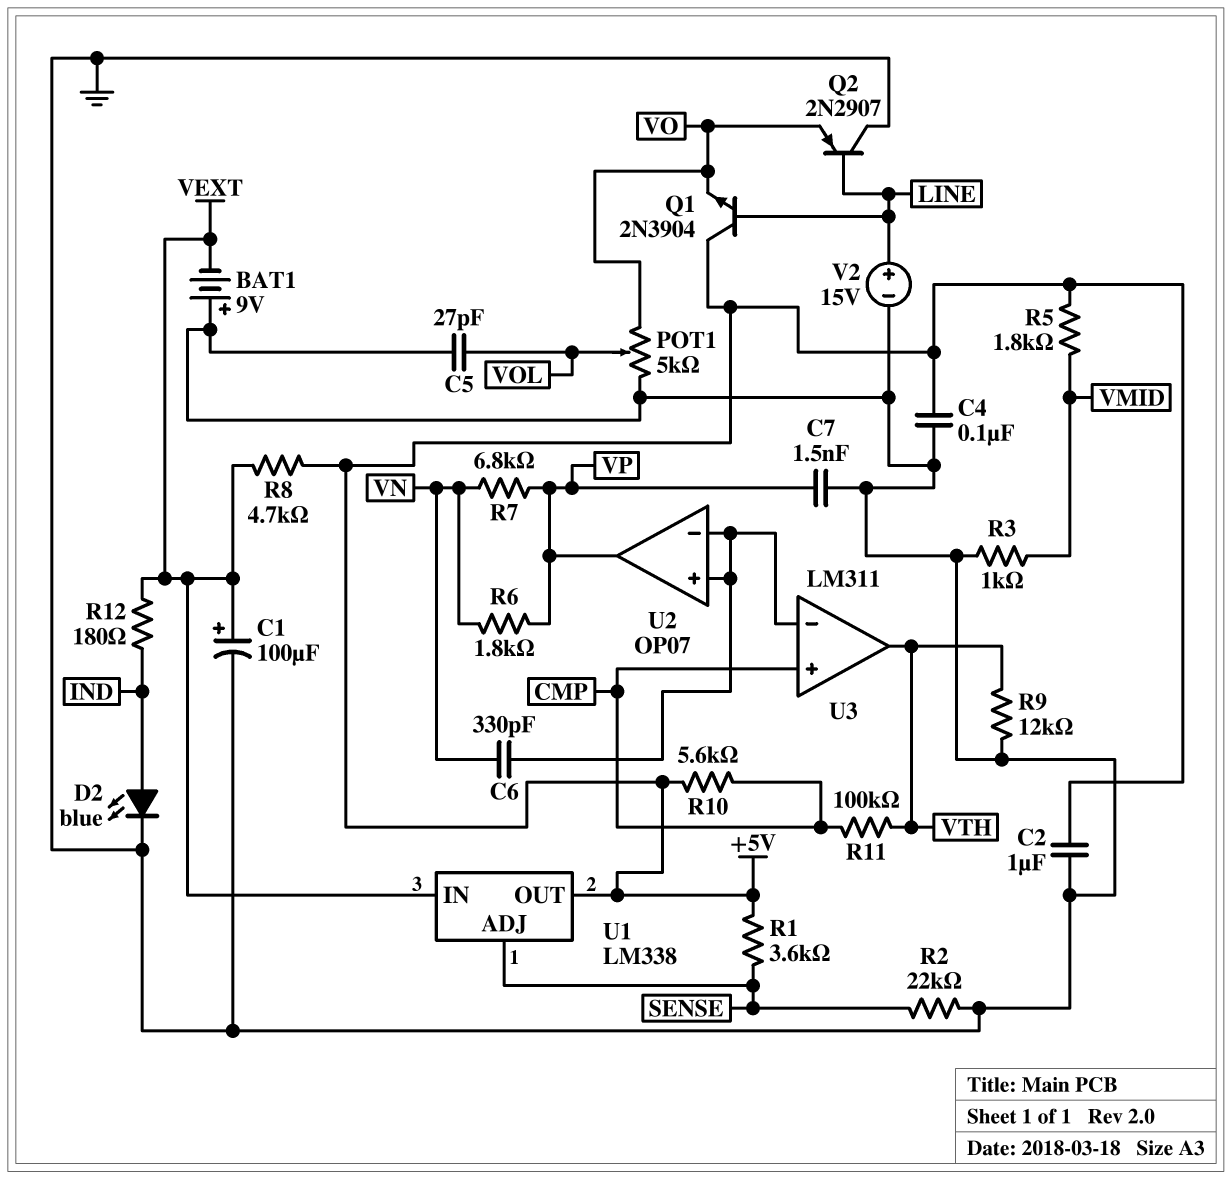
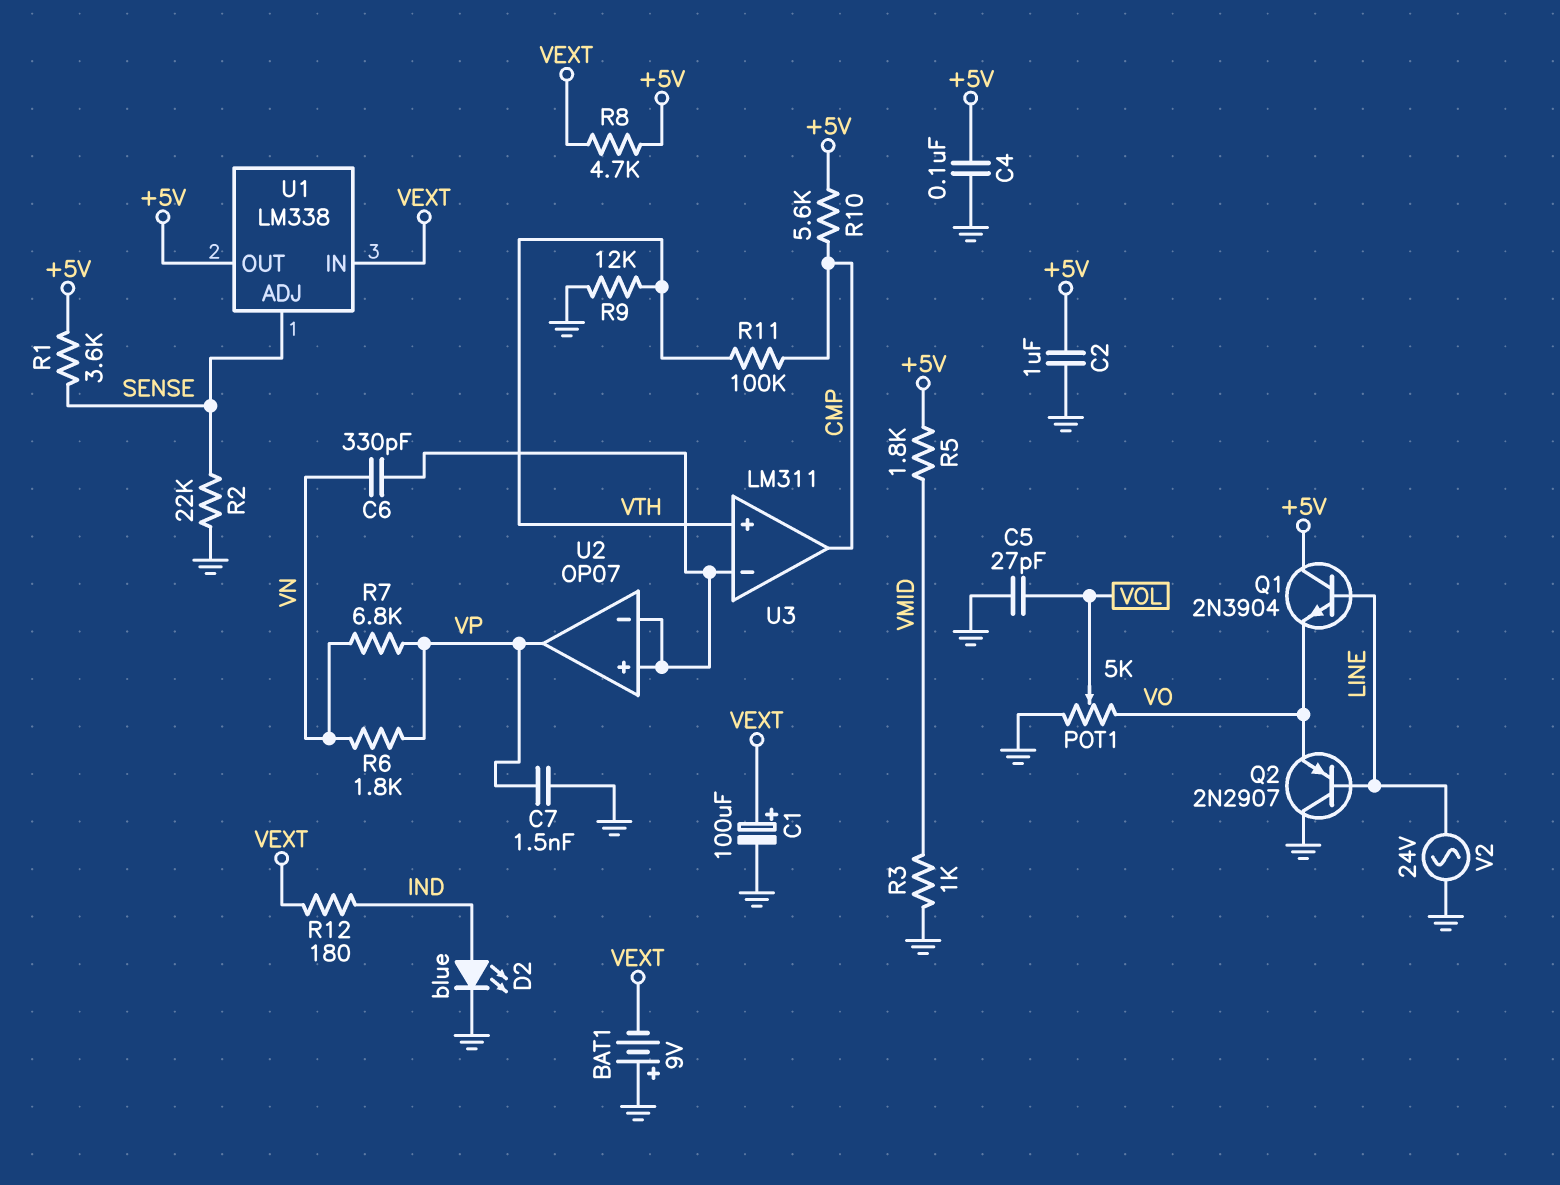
U3 pin in+: CMP -> VTH
U3 pin out: VTH -> CMP
V2: 15V (plus LINE, minus GND) -> AC 24V (GND, LINE)

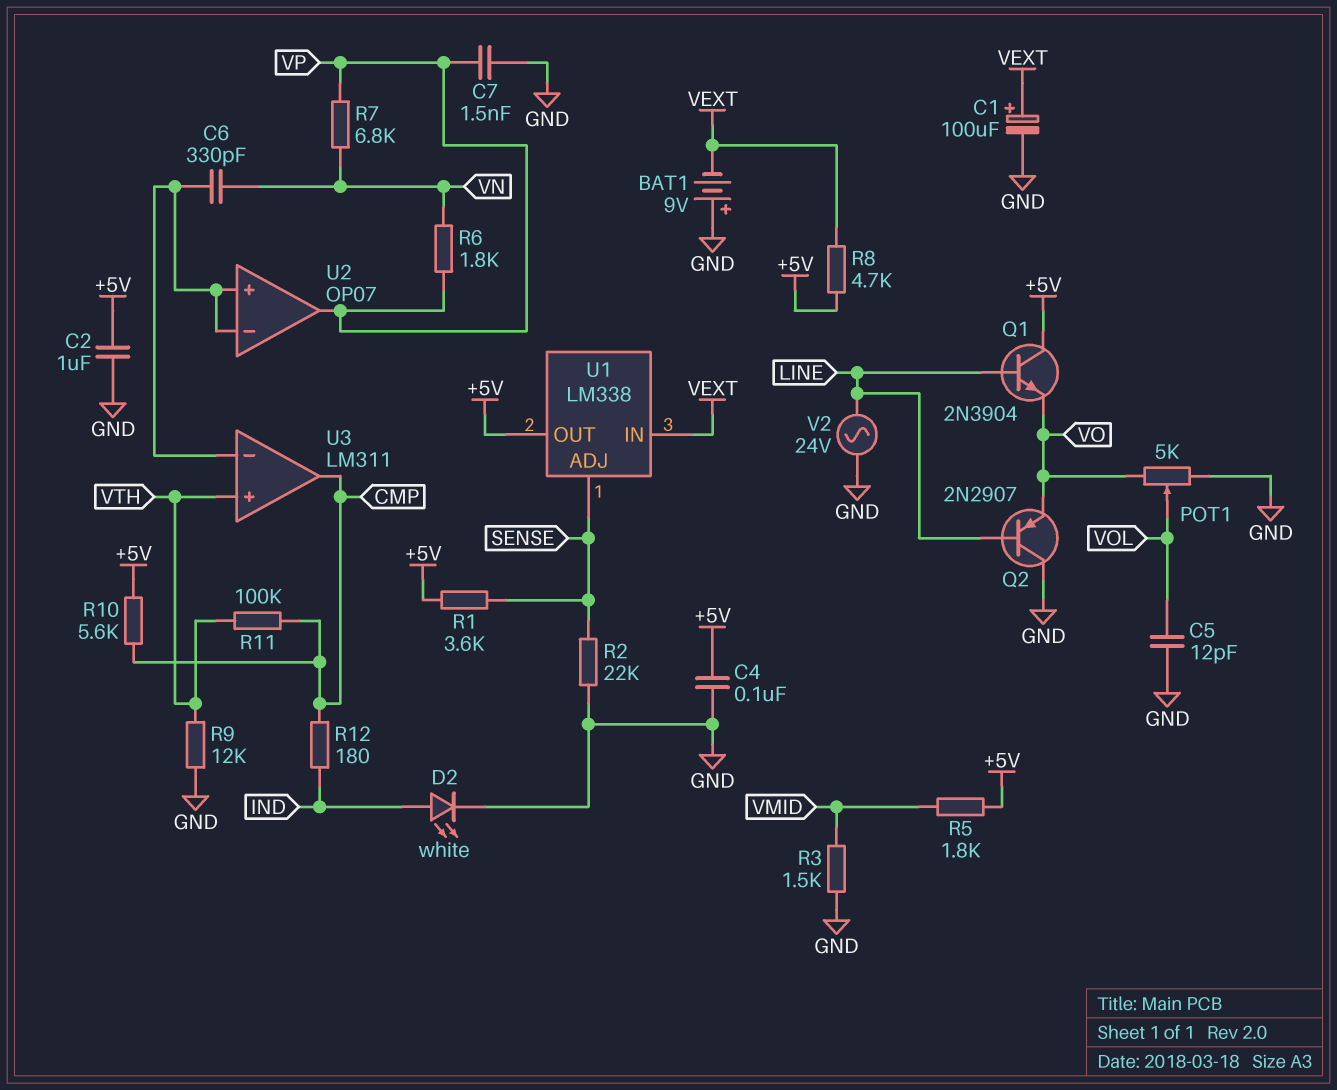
C5: 27pF (GND, VOL) -> 12pF (GND, VOL)
D2: LED blue (A IND, K GND) -> LED white (A IND, K GND)
R3: 1k (GND, VMID) -> 1.5k (GND, VMID)
R12: 180 (IND, VEXT) -> 180 (CMP, IND)

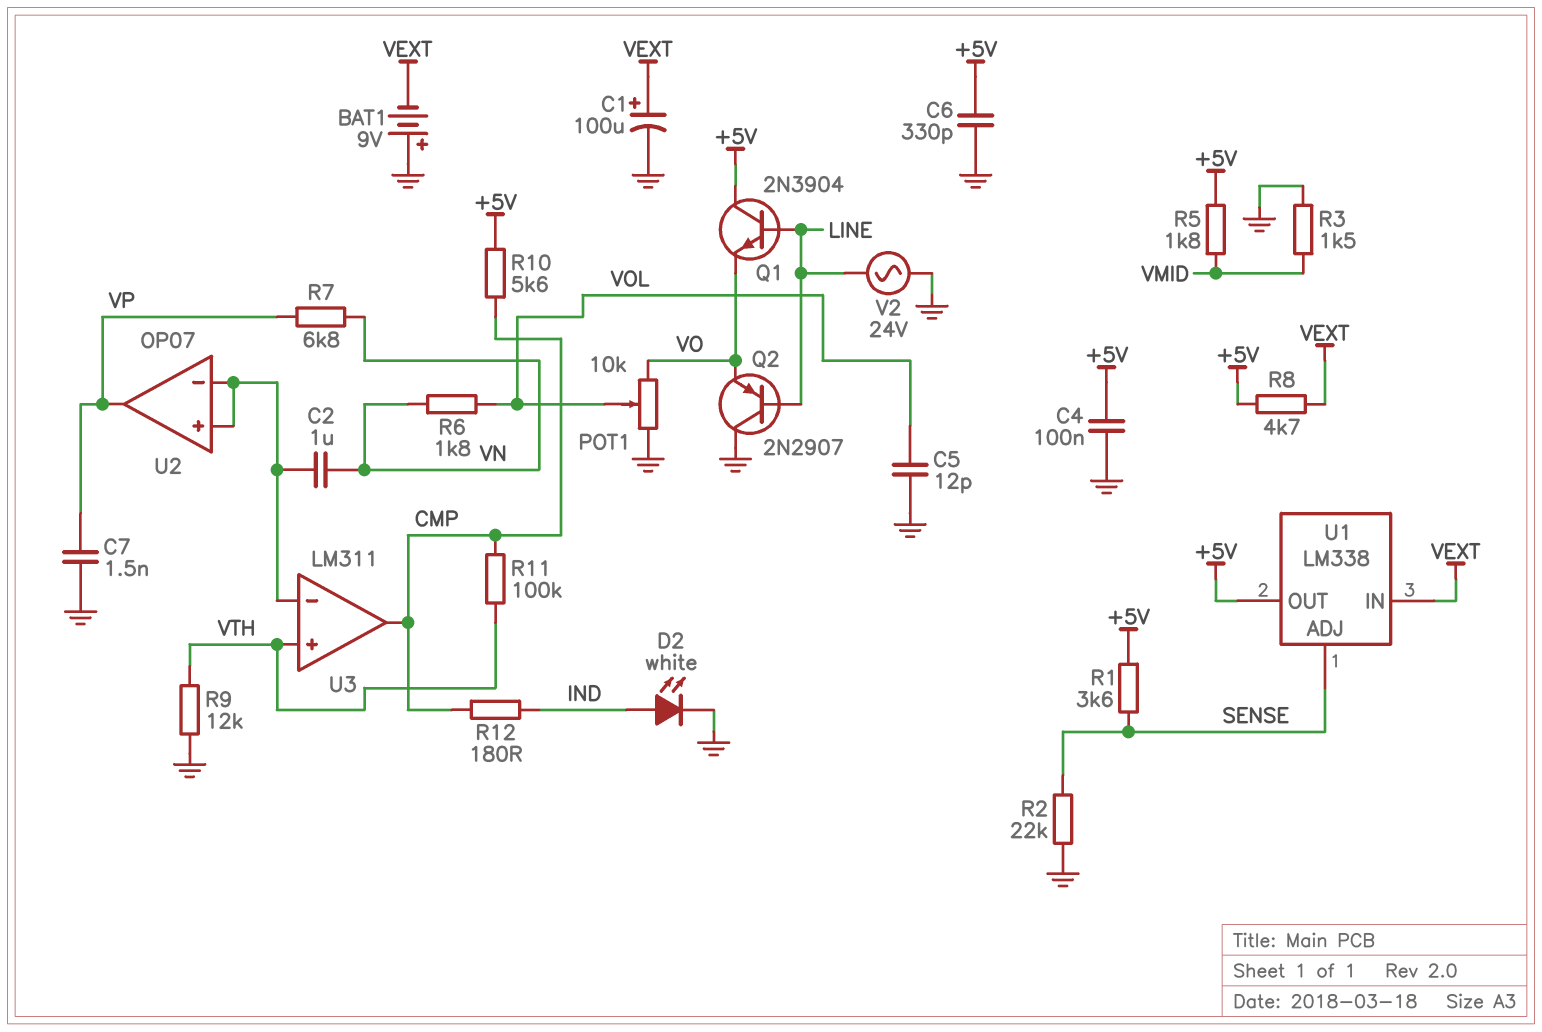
C2: 1uF (+5V, GND) -> 1uF (U2/in+, VN)
C6: 330pF (U2/in+, VN) -> 330pF (+5V, GND)
POT1: 5k (GND, VO, wiper VOL) -> 10k (GND, VO, wiper VOL)
R6: 1.8k (VN, VP) -> 1.8k (VN, VOL)

